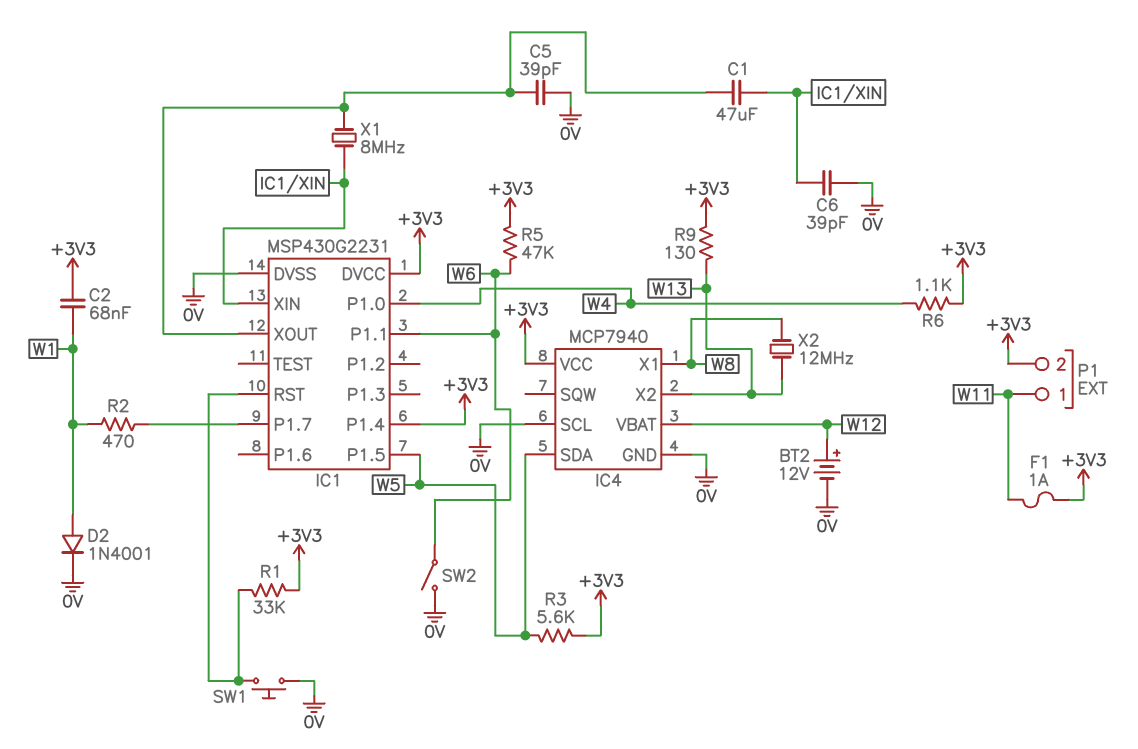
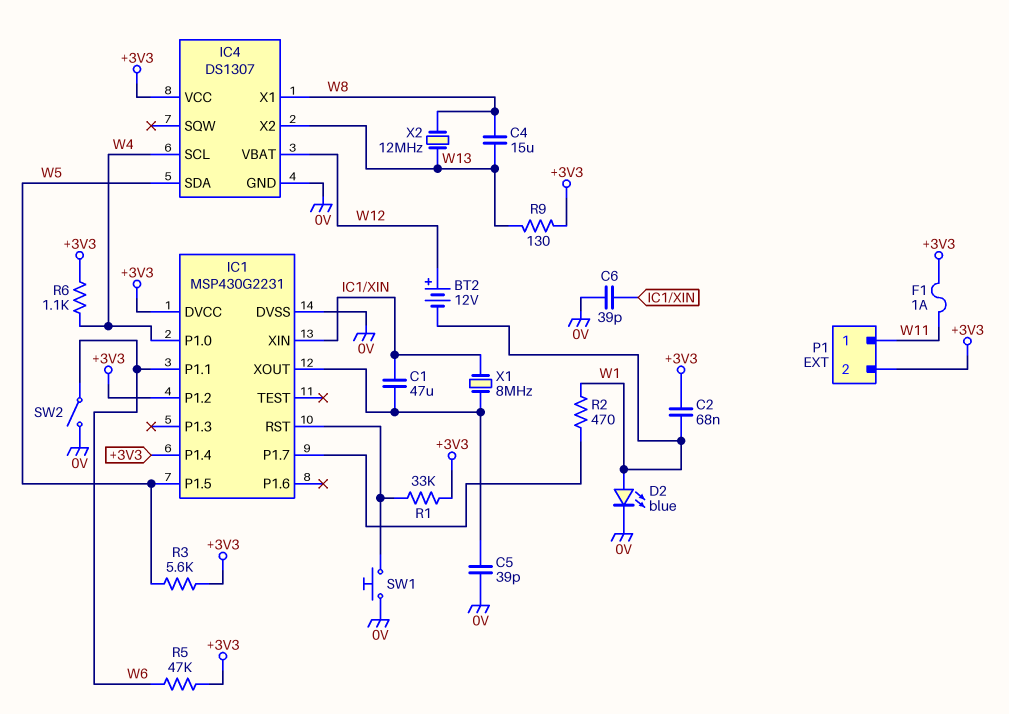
BT2: 12V (plus W12, minus 0V) -> 12V (plus W12, minus W1)
C4: none -> 15uF (W8, W13)
D2: diode 1N4001 (A W1, K 0V) -> LED blue (A W1, K 0V)
IC1 pin P1.2: none -> +3V3
IC4: MCP7940 -> DS1307
IC4 pin SCL: 0V -> W4

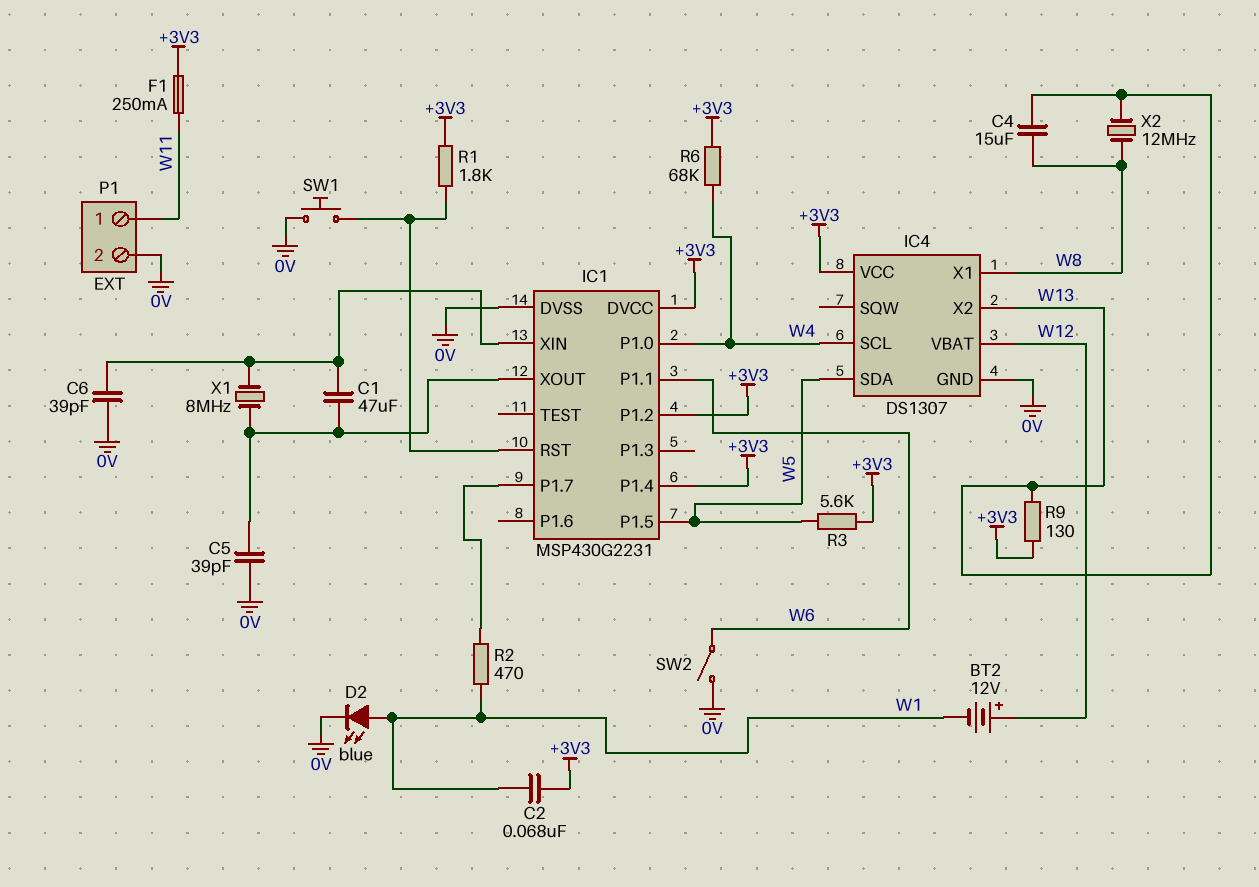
F1: 1A (+3V3, W11) -> 250mA (+3V3, W11)
P1 pin 2: +3V3 -> 0V
R1: 33k (+3V3, IC1/RST) -> 1.8k (+3V3, IC1/RST)
R5: 47k (+3V3, W6) -> none
R6: 1.1k (+3V3, W4) -> 68k (+3V3, W4)

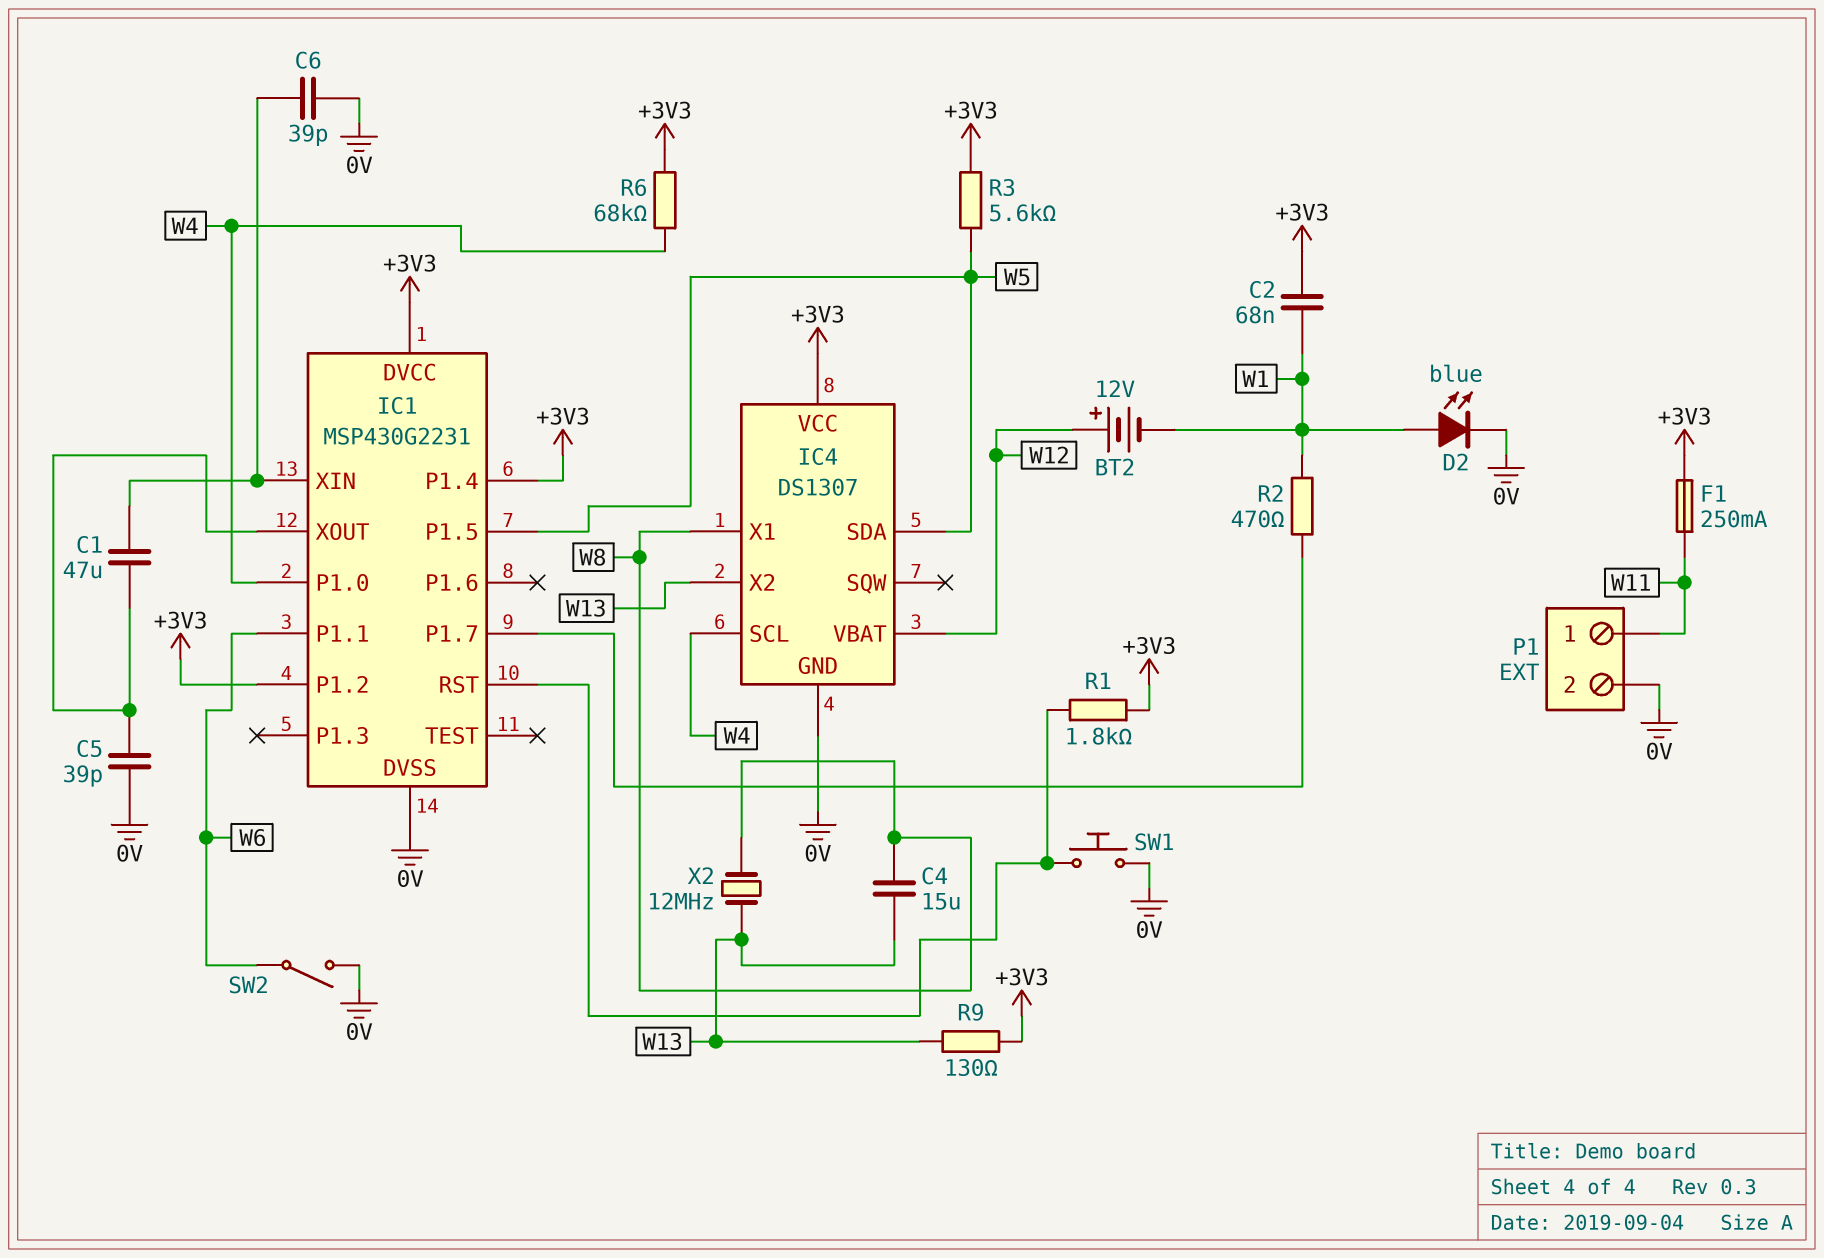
X1: 8MHz (IC1/XIN, IC1/XOUT) -> none

